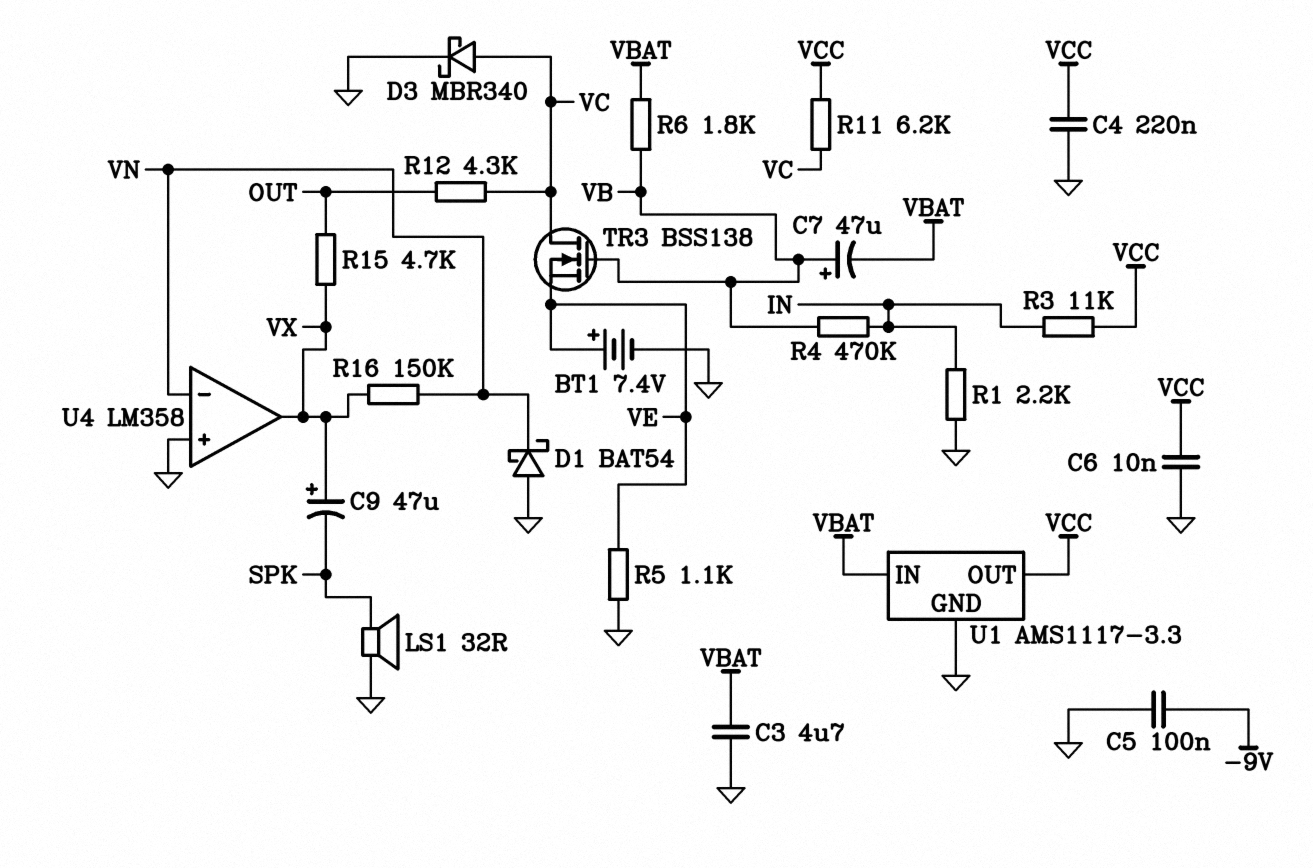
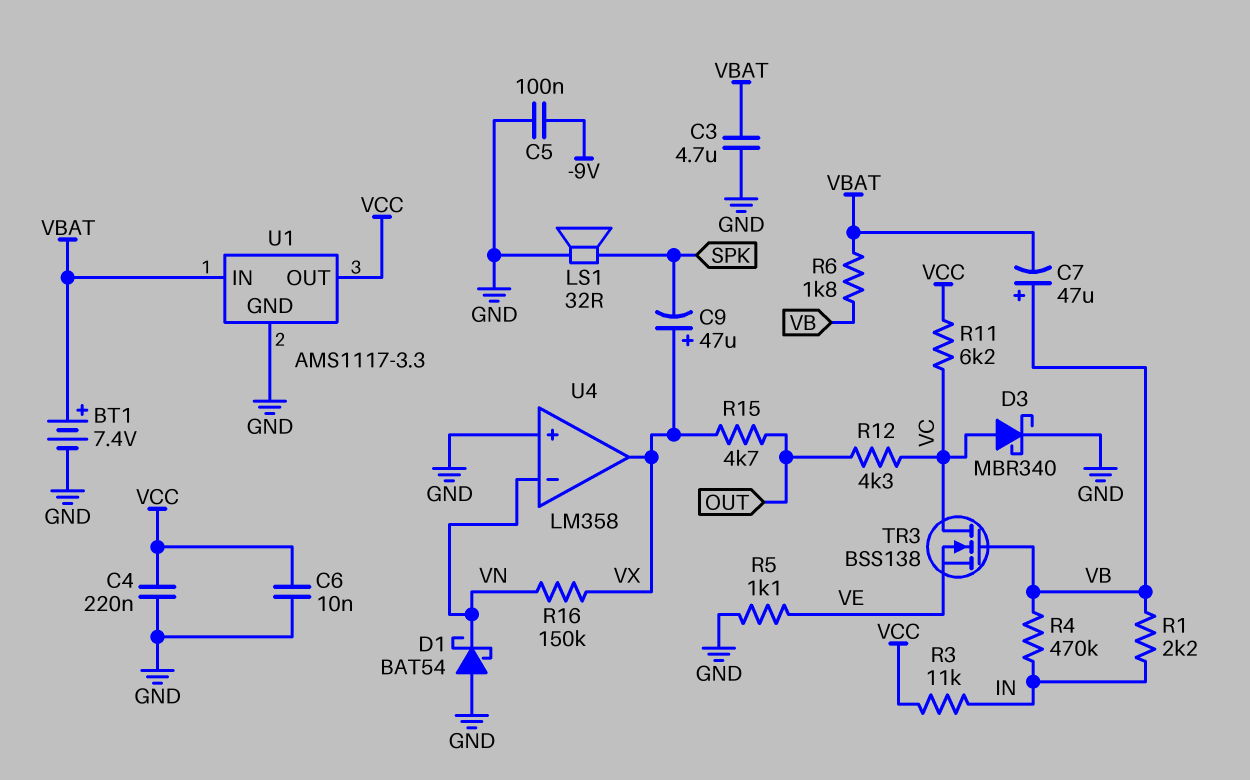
BT1: 7.4V (plus VE, minus GND) -> 7.4V (plus VBAT, minus GND)
R1: 2.2k (GND, IN) -> 2.2k (IN, VB)

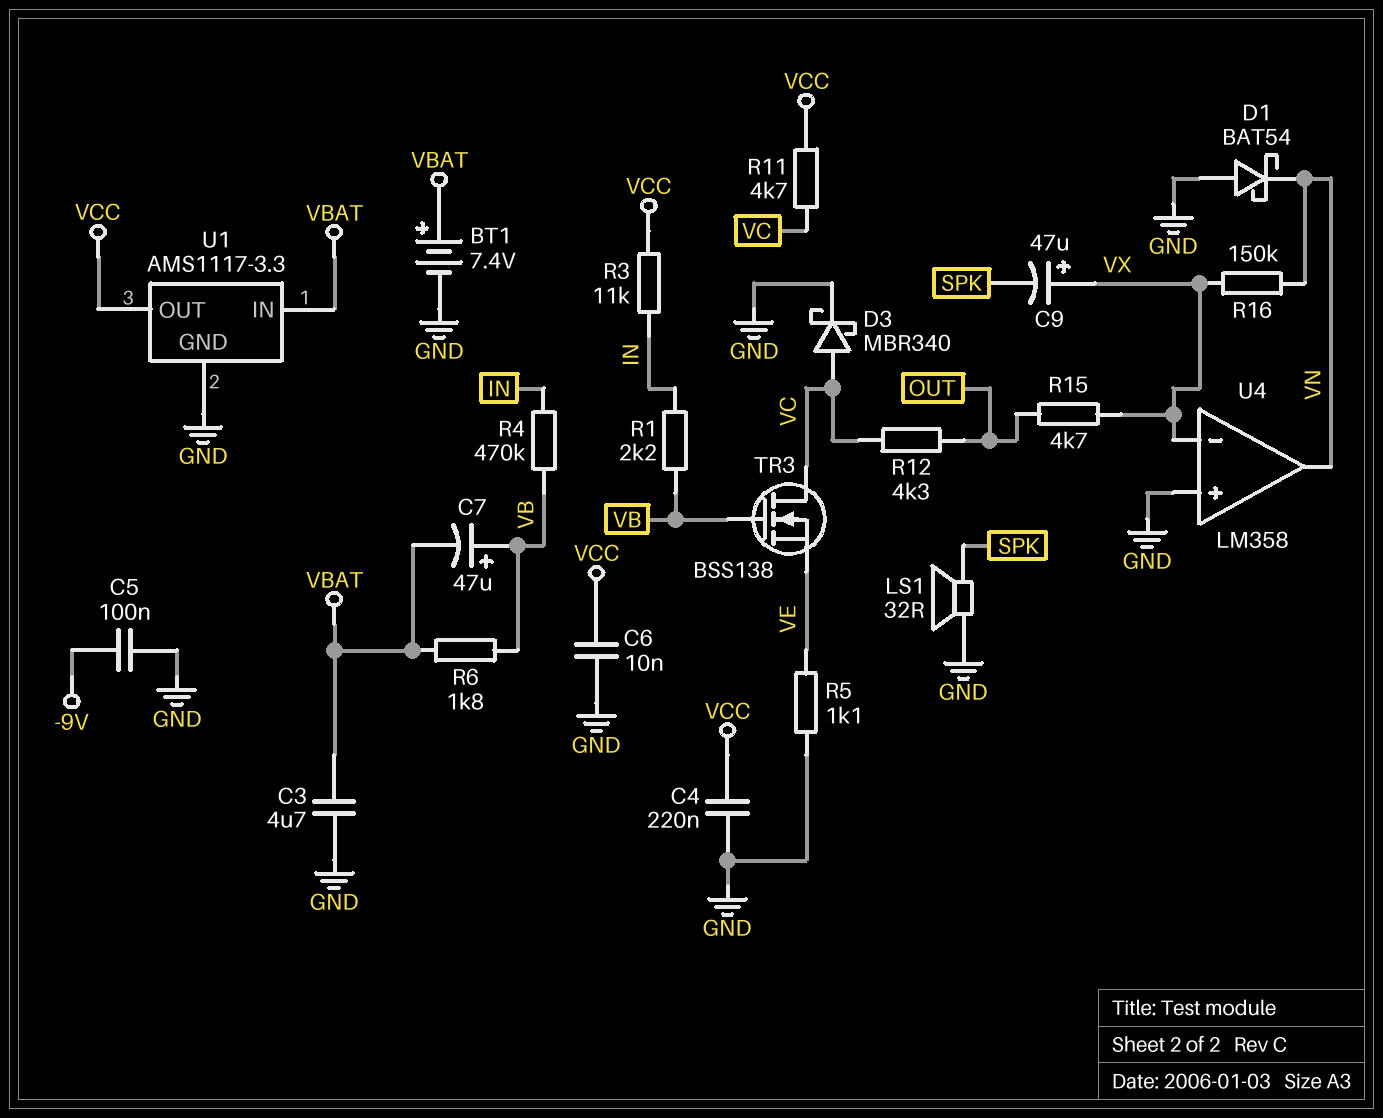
R11: 6.2k (VC, VCC) -> 4.7k (VC, VCC)
U4 pin in-: VN -> VX
U4 pin out: VX -> VN

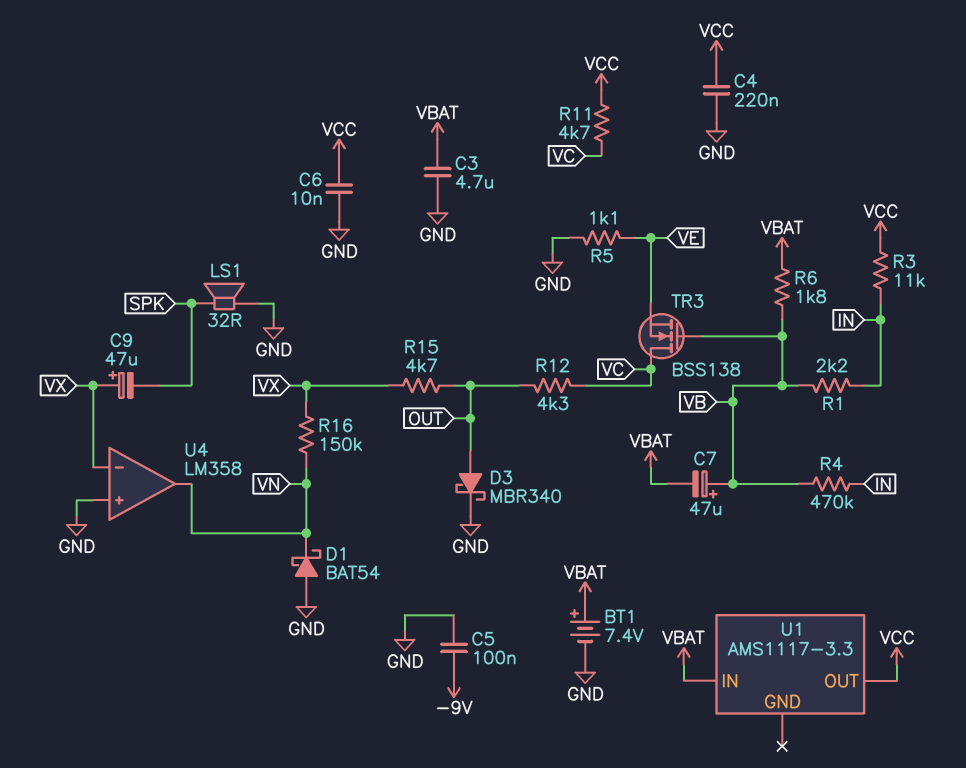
D3: schottky MBR340 (A VC, K GND) -> schottky MBR340 (A OUT, K GND)
U1 pin GND: GND -> none

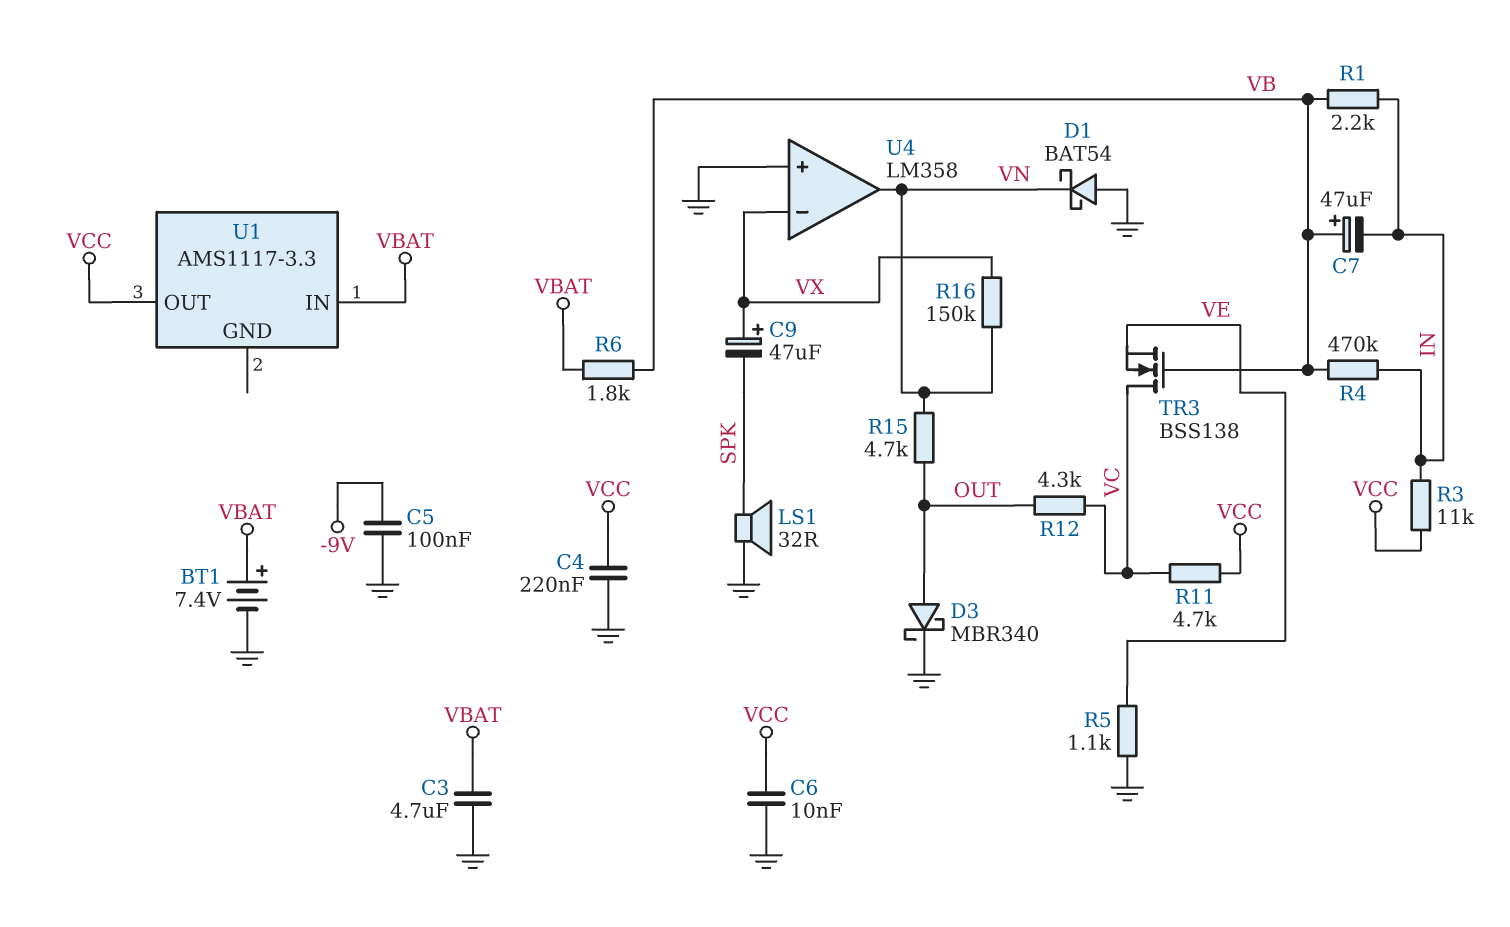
C7: 47uF (plus VB, minus VBAT) -> 47uF (plus VB, minus IN)
R15: 4.7k (OUT, VX) -> 4.7k (OUT, VN)

